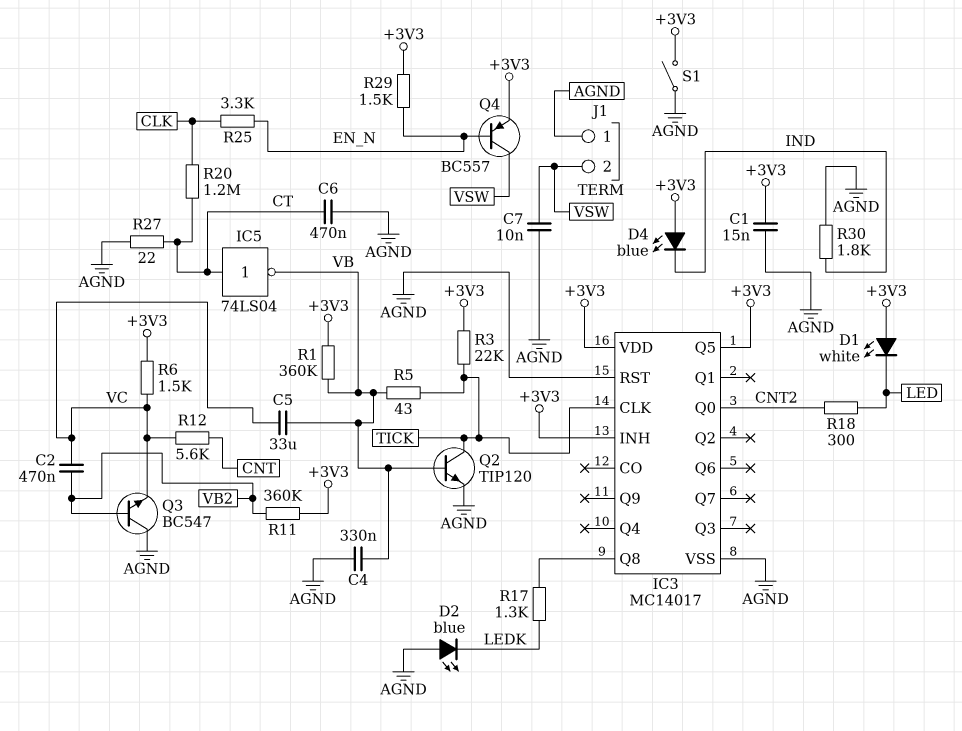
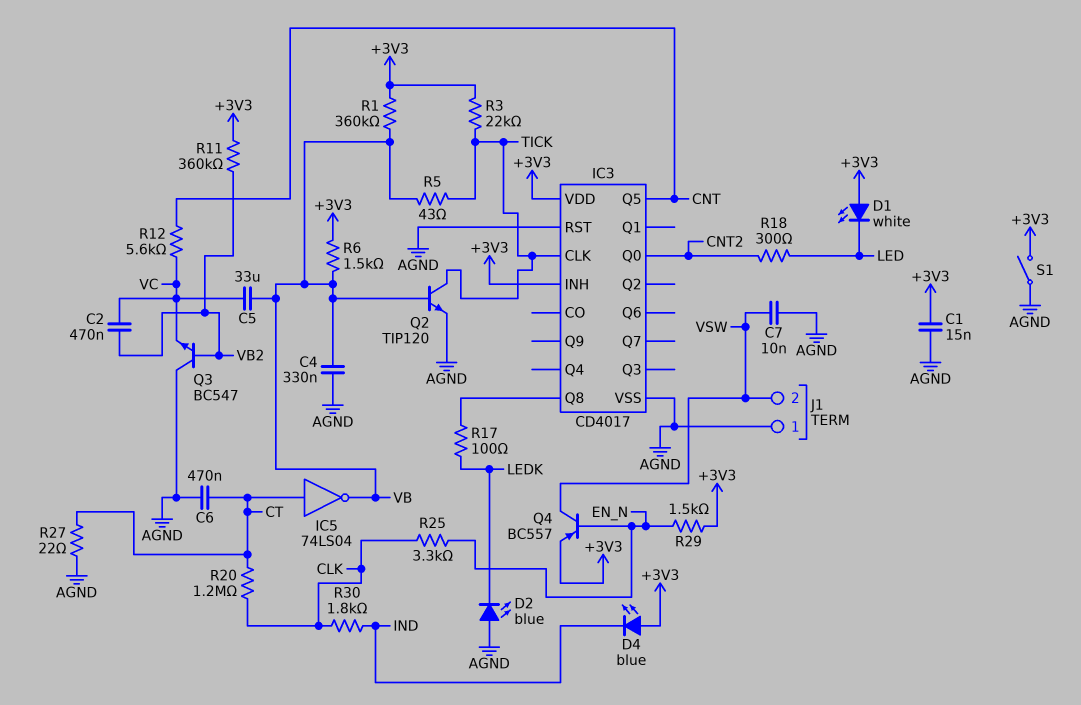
IC3: MC14017 -> CD4017
IC3 pin Q5: +3V3 -> CNT
R6: 1.5k (+3V3, VC) -> 1.5k (+3V3, VB)
R17: 1.3k (IC3/Q8, LEDK) -> 100 (IC3/Q8, LEDK)
R30: 1.8k (AGND, IND) -> 1.8k (CLK, IND)

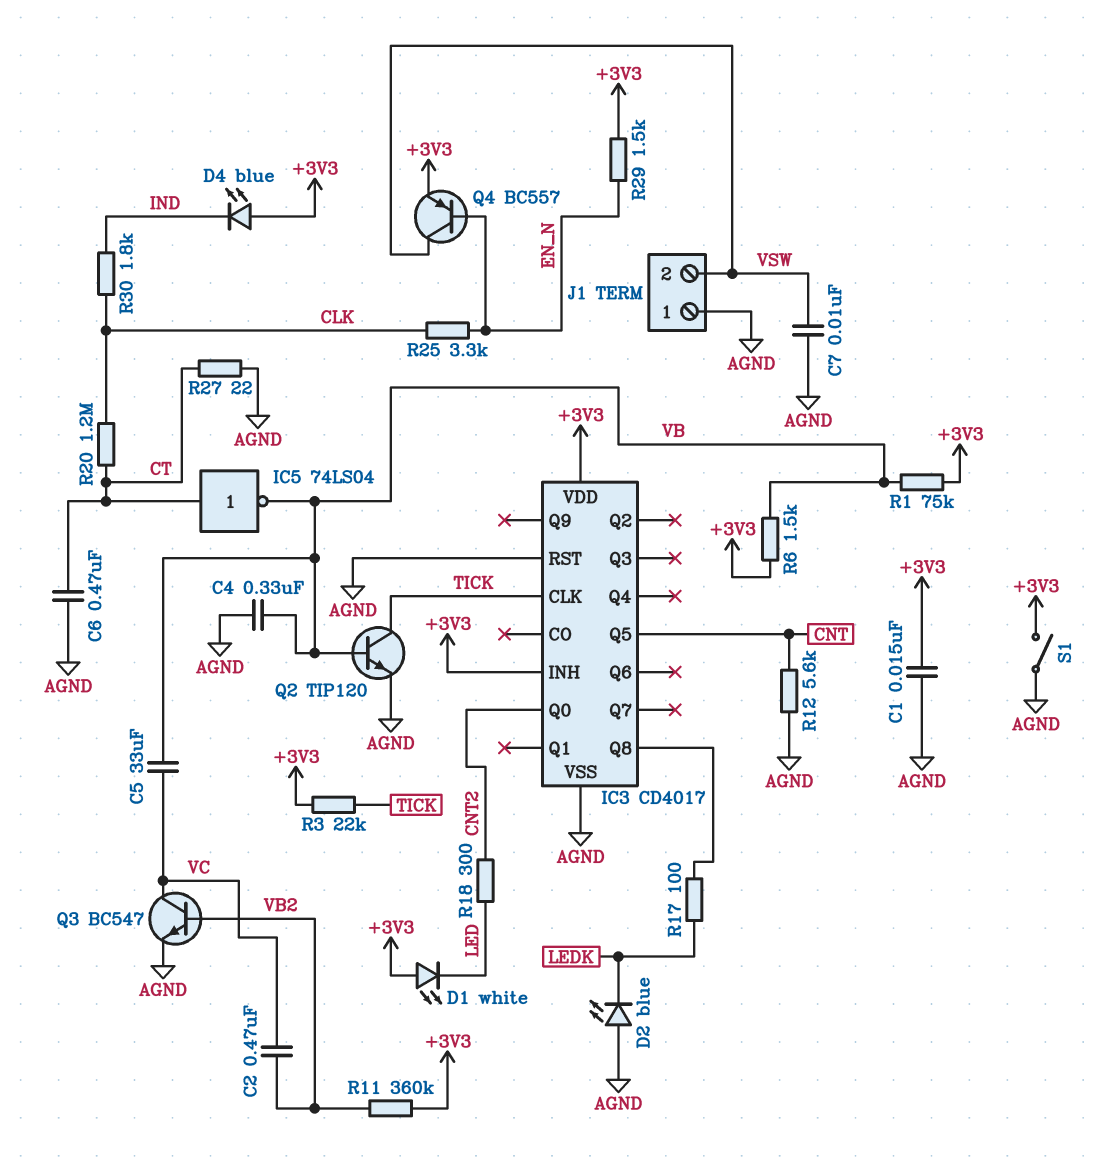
Q3: NPN BC547 (B VB2, C AGND, E VC) -> NPN BC547 (B VB2, C VC, E AGND)
R1: 360k (+3V3, VB) -> 75k (+3V3, VB)
R5: 43 (TICK, VB) -> none
R12: 5.6k (CNT, VC) -> 5.6k (AGND, CNT)

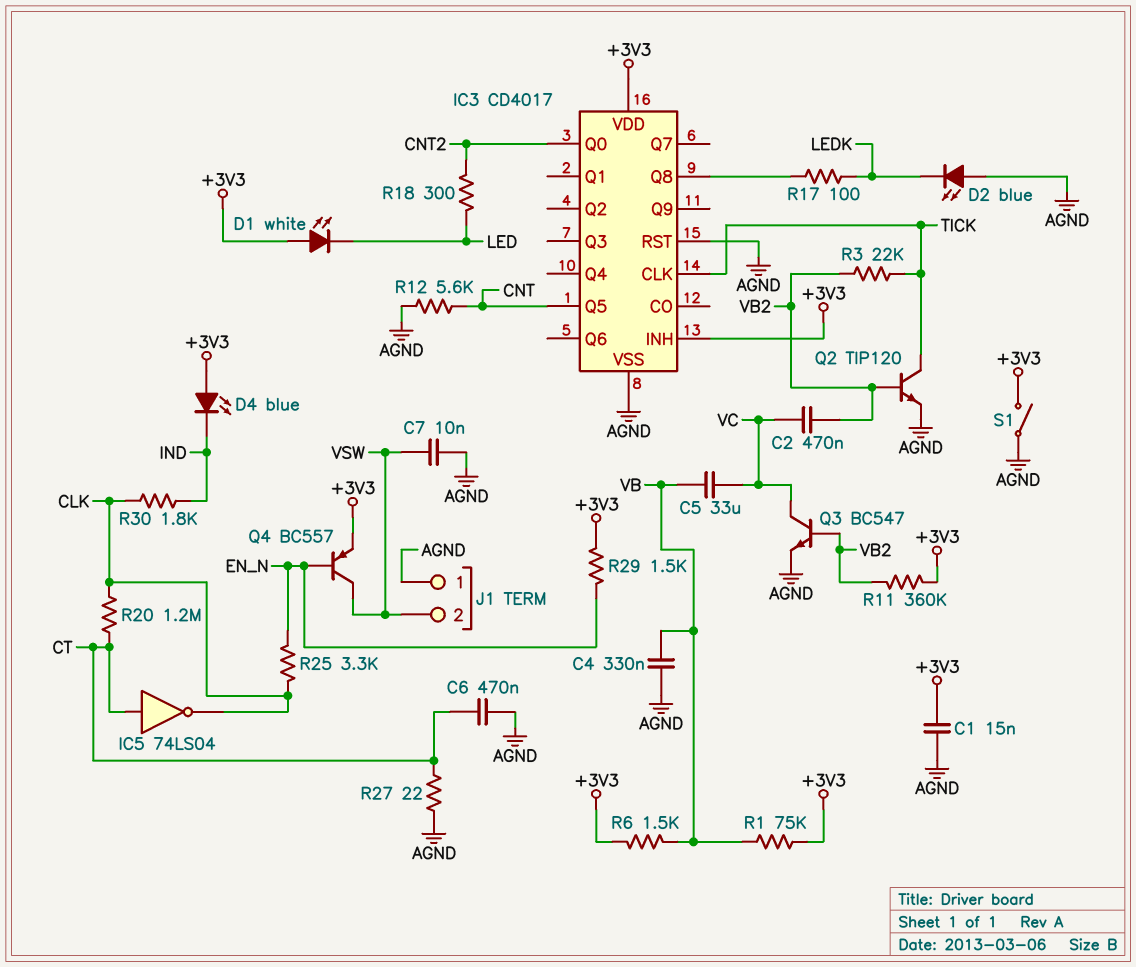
IC5: NOT 74LS04 (in CT, out VB) -> NOT 74LS04 (in CT, out CLK)
Q2: NPN TIP120 (B VB, C TICK, E AGND) -> NPN TIP120 (B VB2, C TICK, E AGND)
R3: 22k (+3V3, TICK) -> 22k (TICK, VB2)

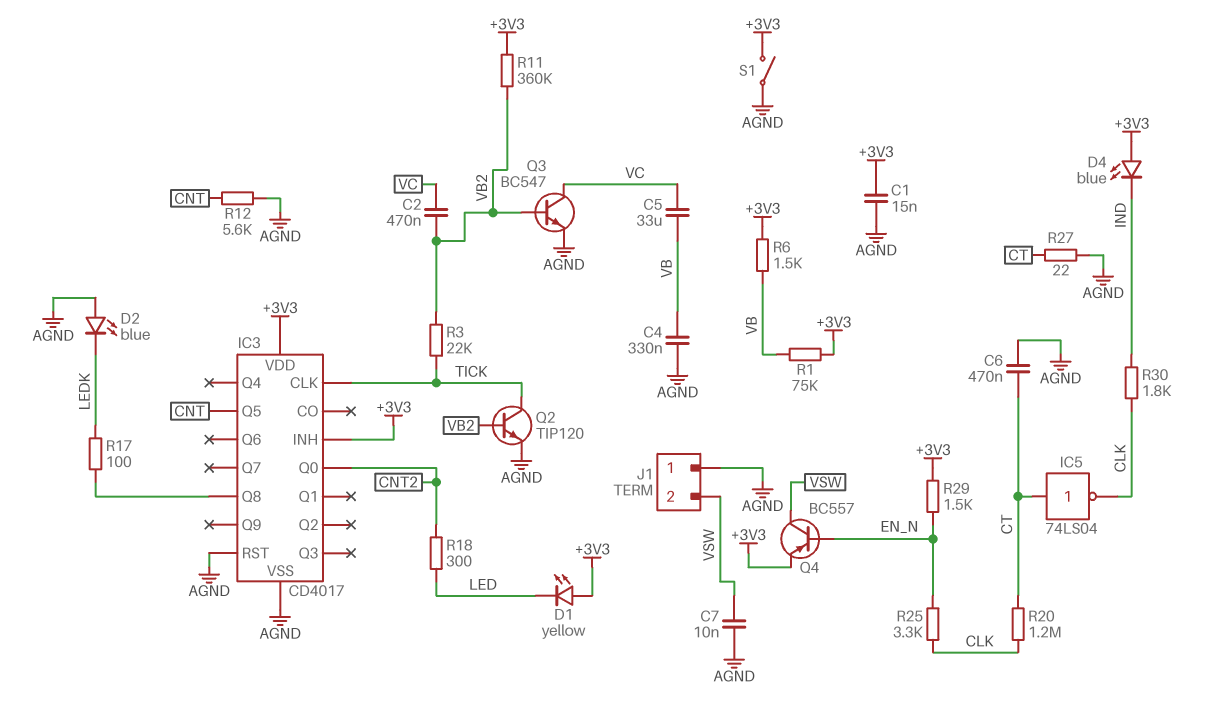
D1: LED white (A +3V3, K LED) -> LED yellow (A +3V3, K LED)

